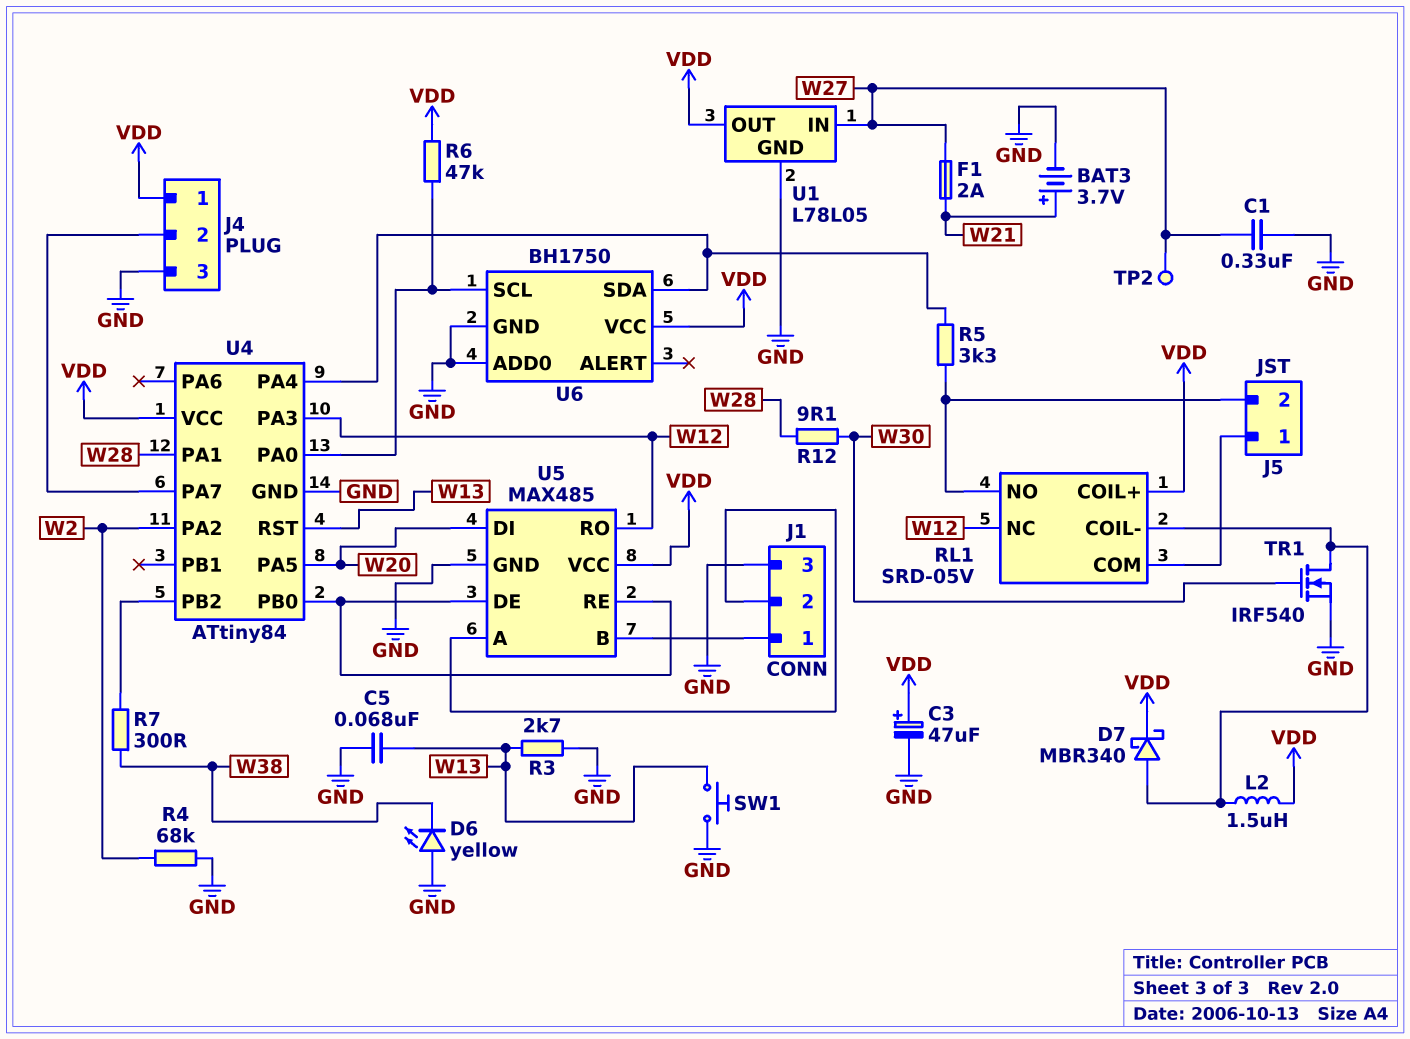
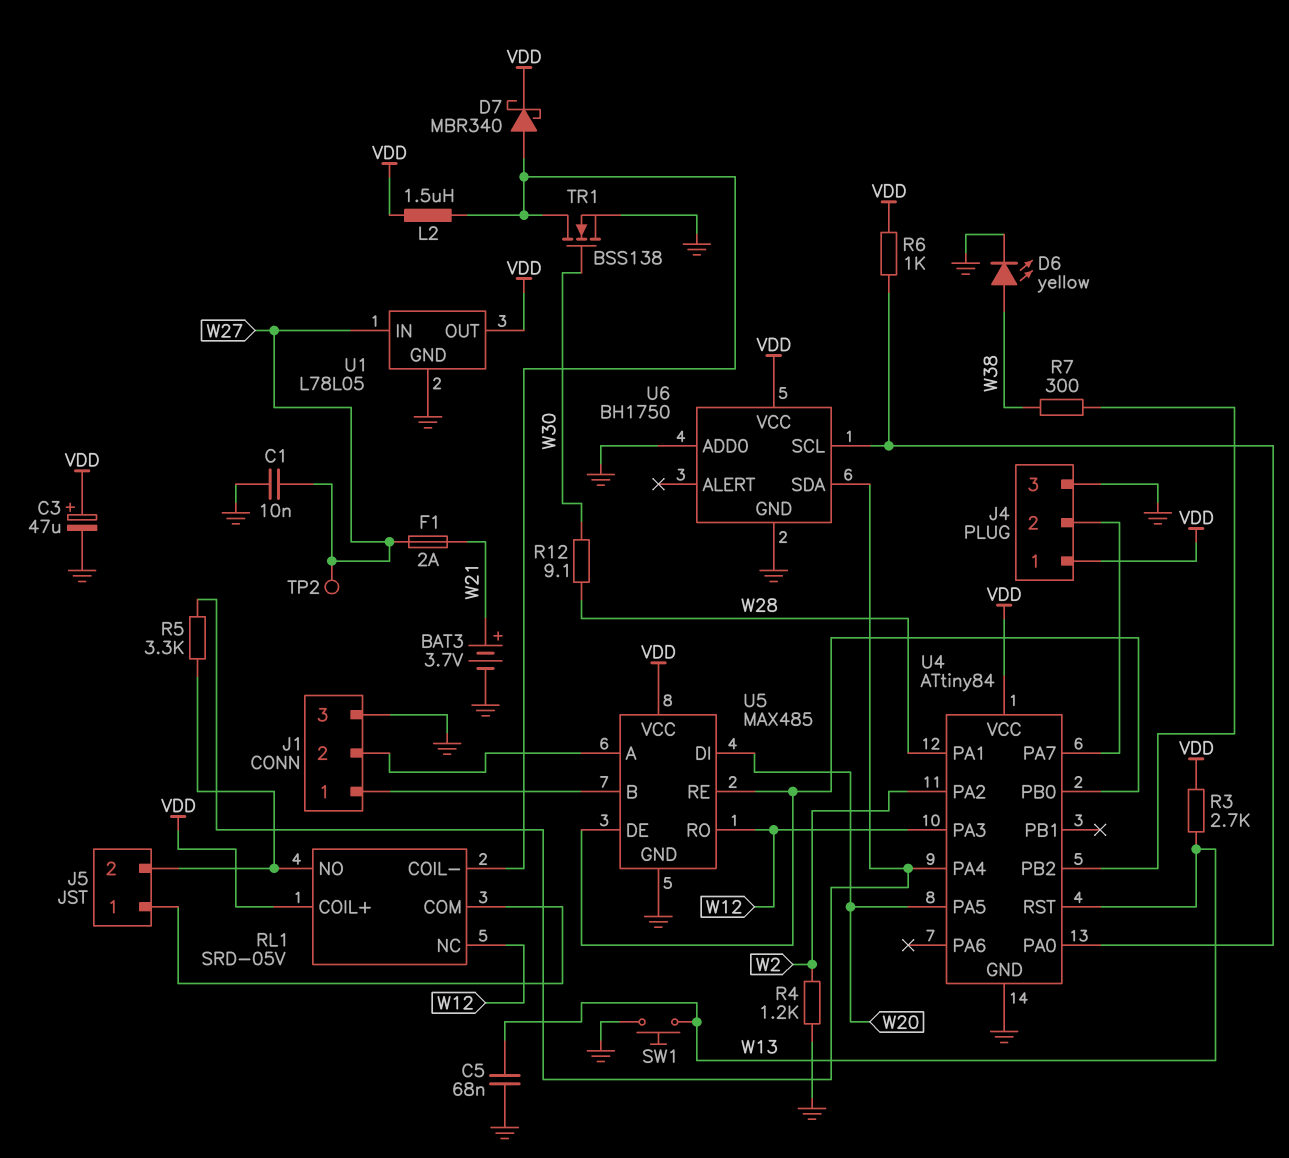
C1: 330nF (GND, W27) -> 10nF (GND, W27)
D6: LED yellow (A GND, K W38) -> LED yellow (A W38, K GND)
R3: 2.7k (GND, W13) -> 2.7k (VDD, W13)
R4: 68k (GND, W2) -> 1.2k (GND, W2)
R6: 47k (U4/PA0, VDD) -> 1k (U4/PA0, VDD)
TR1: NMOS IRF540 (G W30, D RL1/COIL-, S GND) -> NMOS BSS138 (G W30, D RL1/COIL-, S GND)

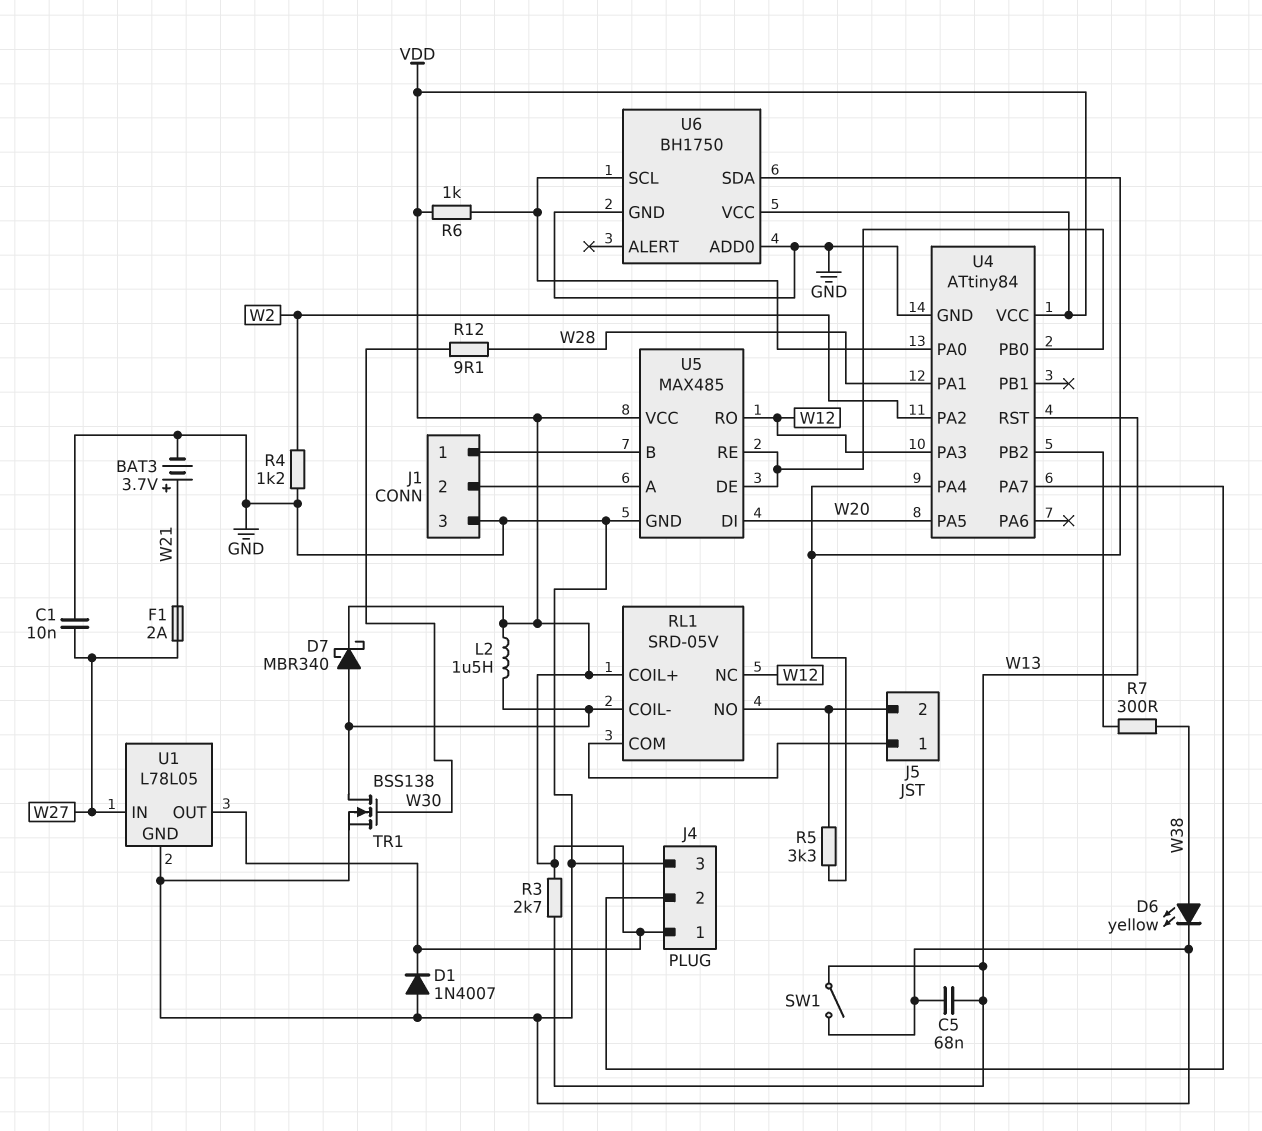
C3: 47uF (plus VDD, minus GND) -> none
D1: none -> diode 1N4007 (A GND, K VDD)
SW1: button (GND, W13) -> switch (GND, W13)
TP2: test point (W27) -> none

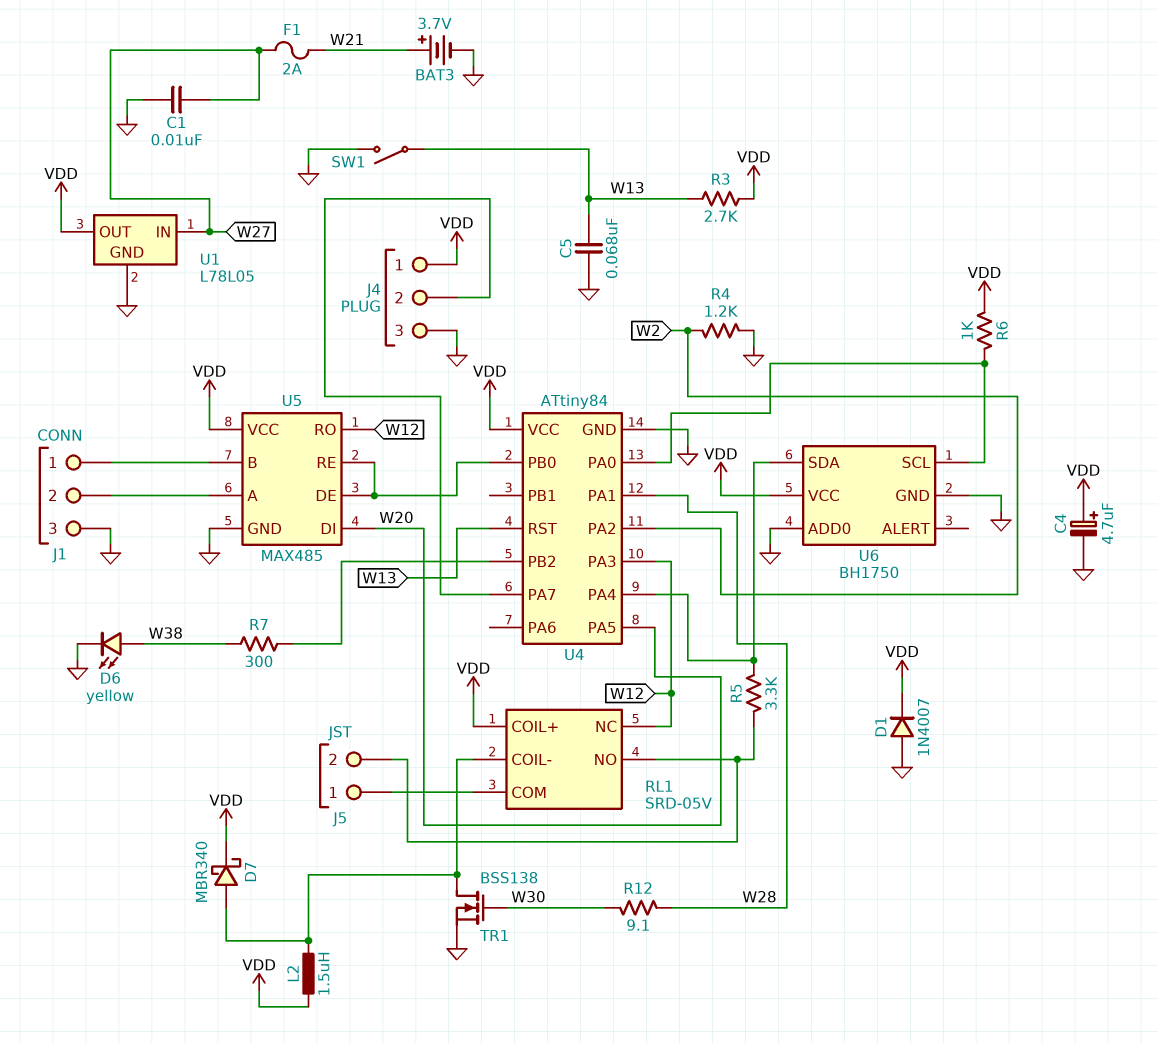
C4: none -> 4.7uF (plus VDD, minus GND)

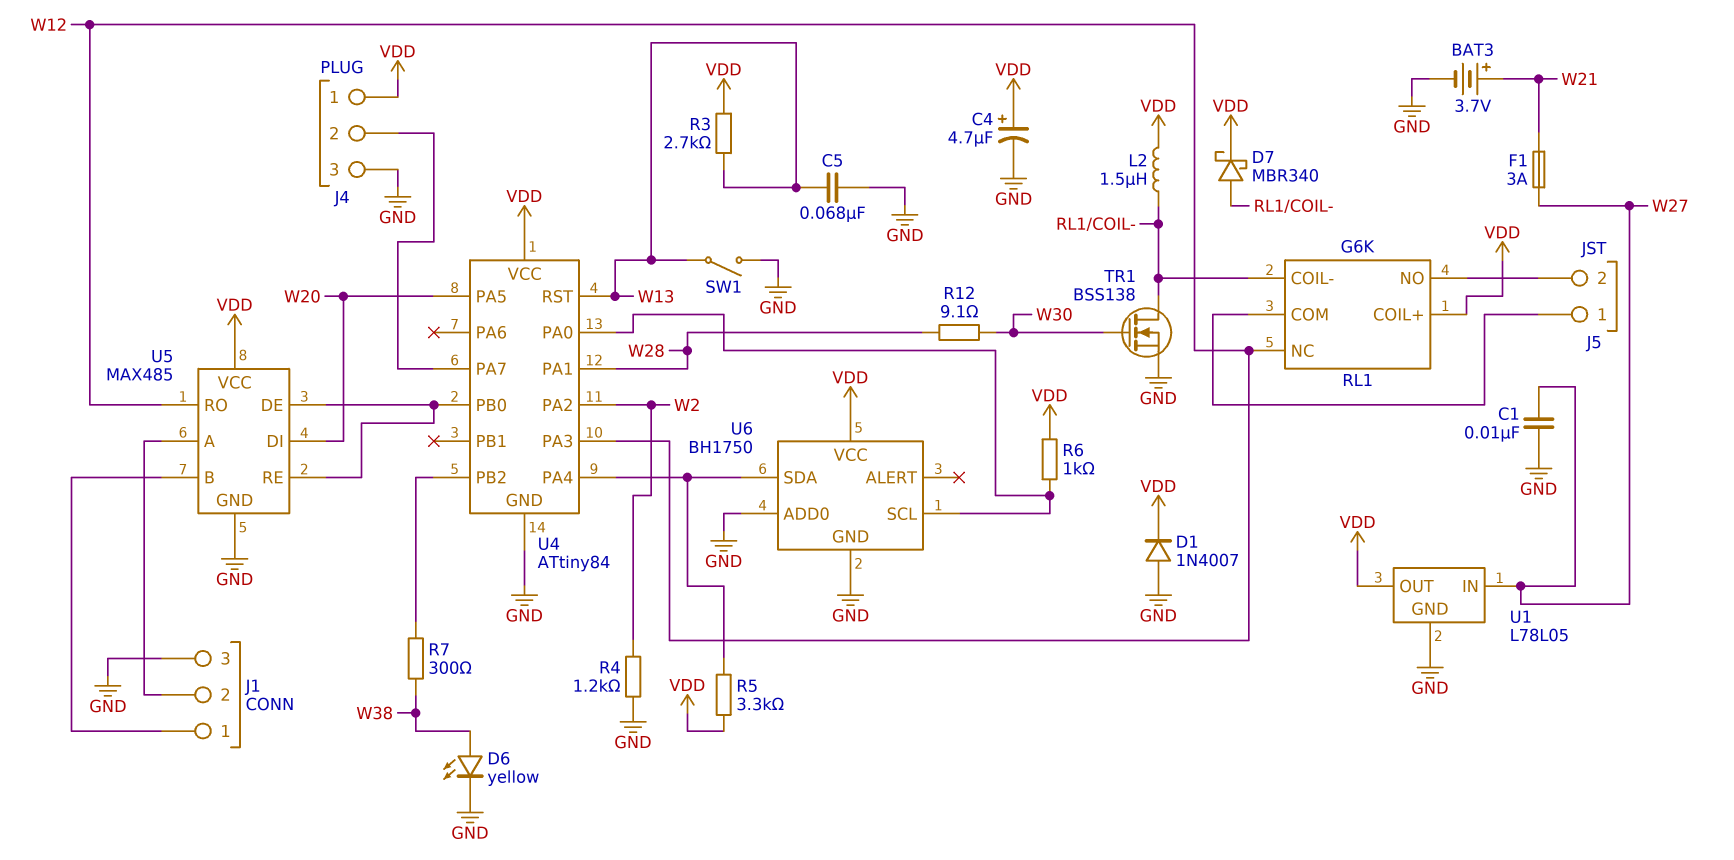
F1: 2A (W21, W27) -> 3A (W21, W27)
R5: 3.3k (J5/2, U4/PA4) -> 3.3k (U4/PA4, VDD)
RL1: SRD-05V -> G6K

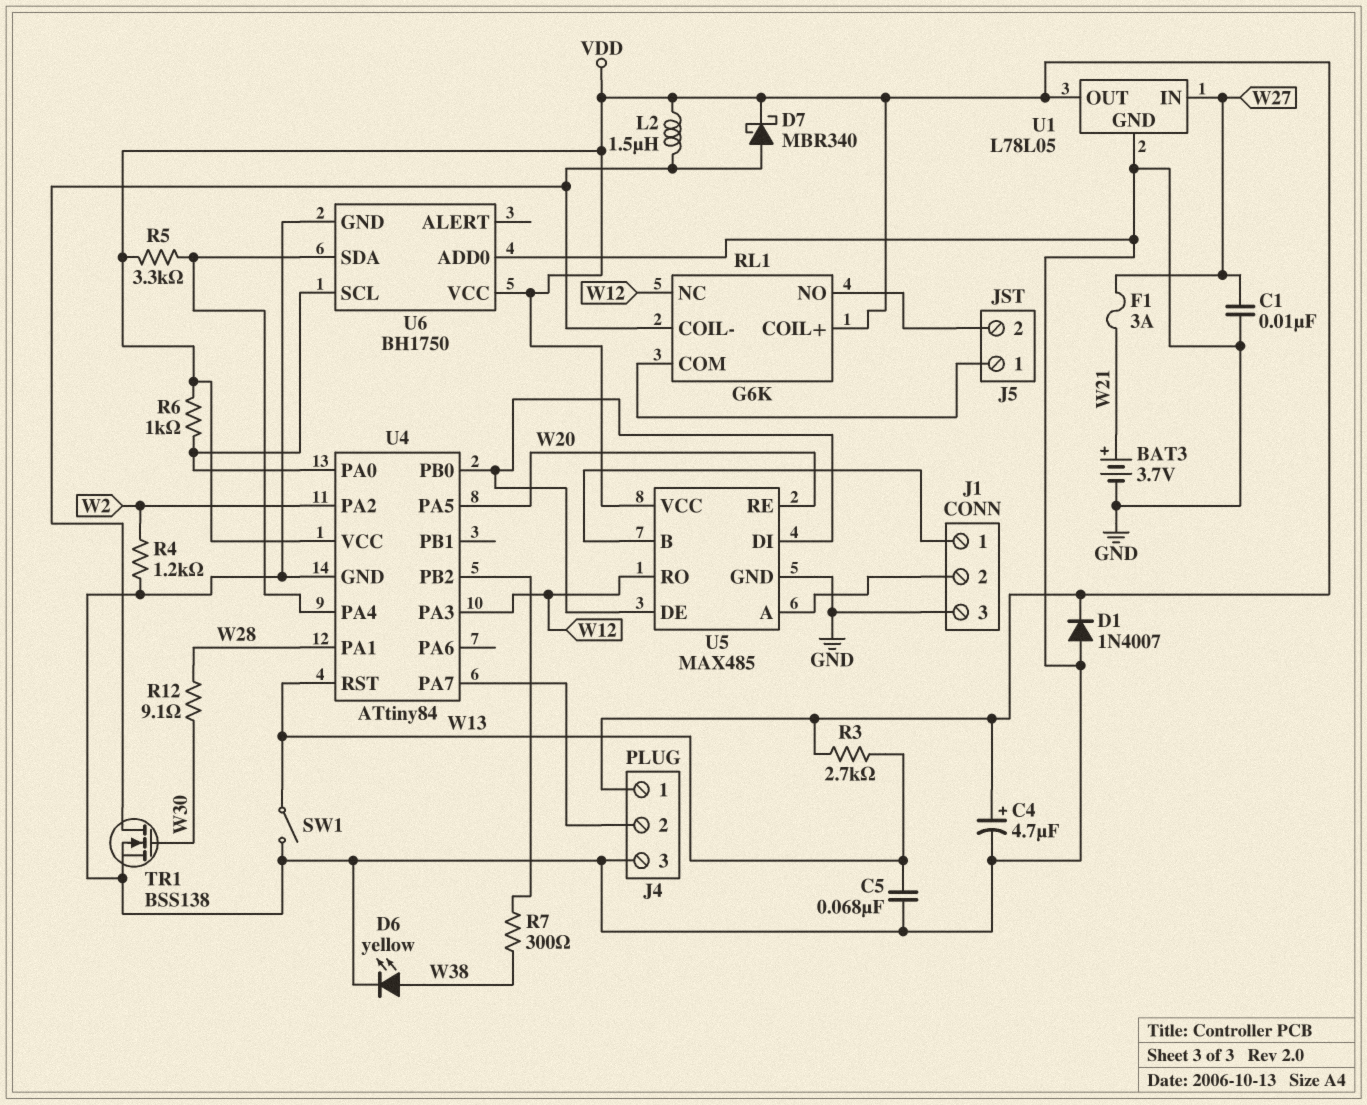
U5 pin DI: W20 -> U4/PB0
U5 pin RE: U4/PB0 -> W20

